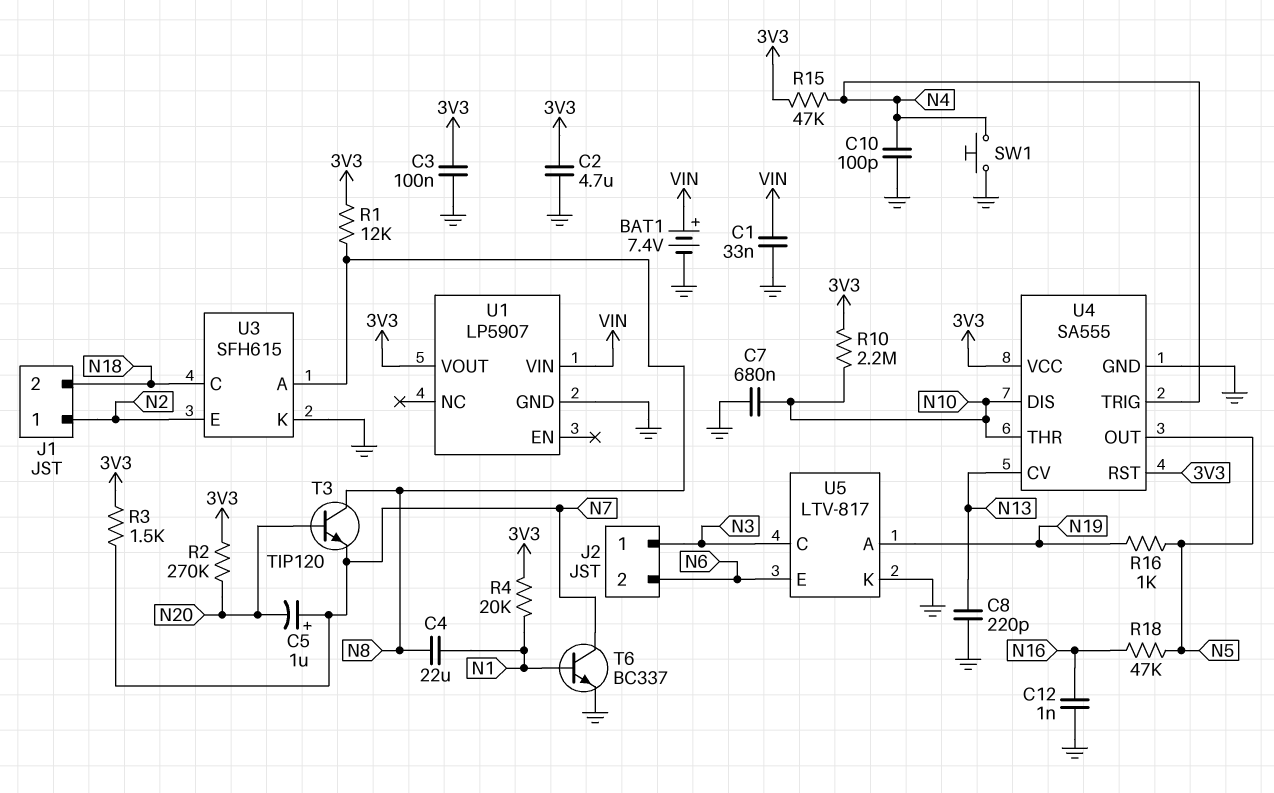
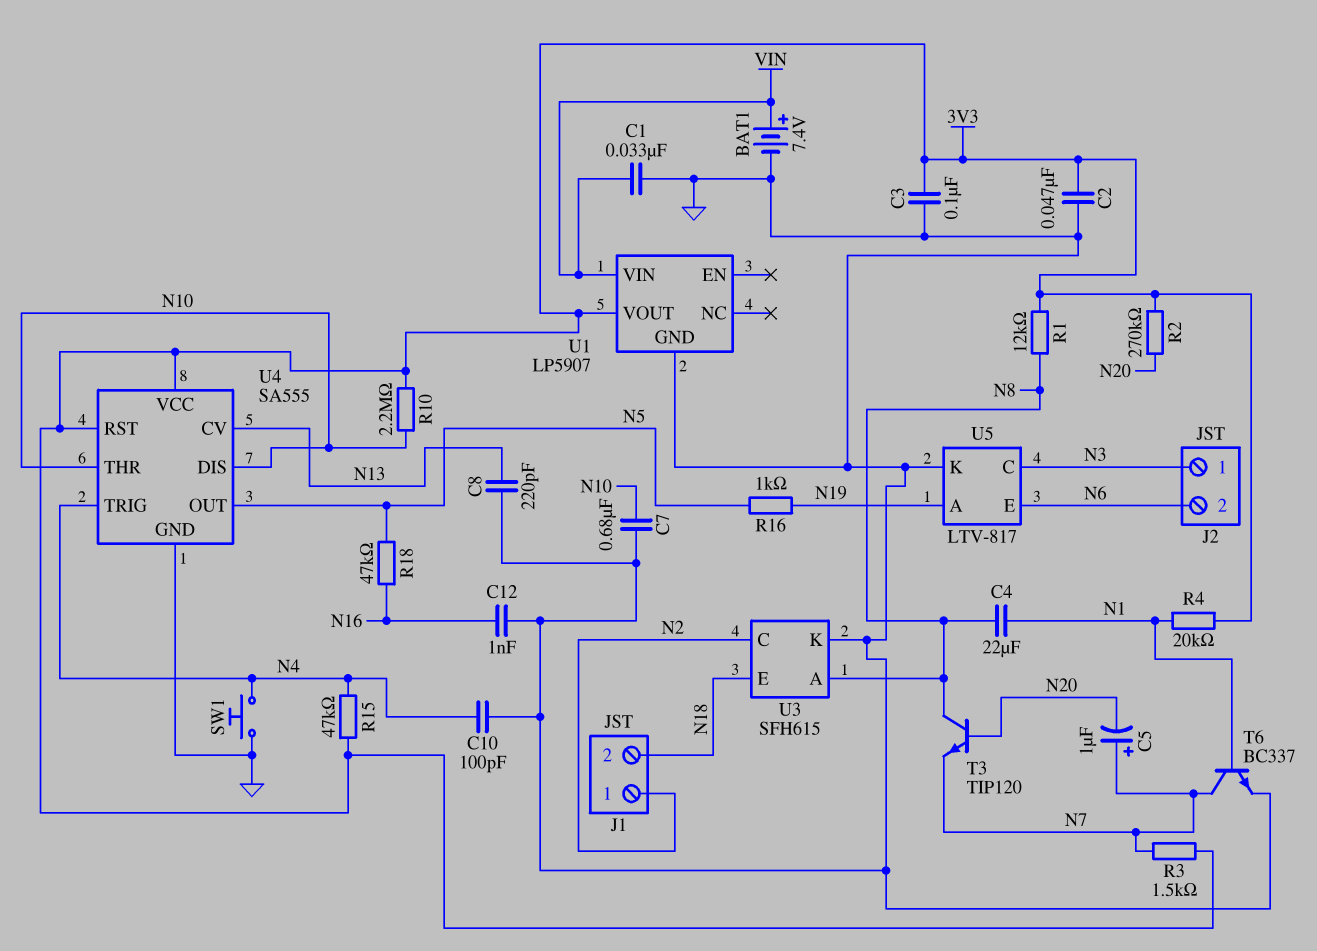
C2: 4.7uF (3V3, GND) -> 47nF (3V3, GND)
U3 pin C: N18 -> N2
U3 pin E: N2 -> N18

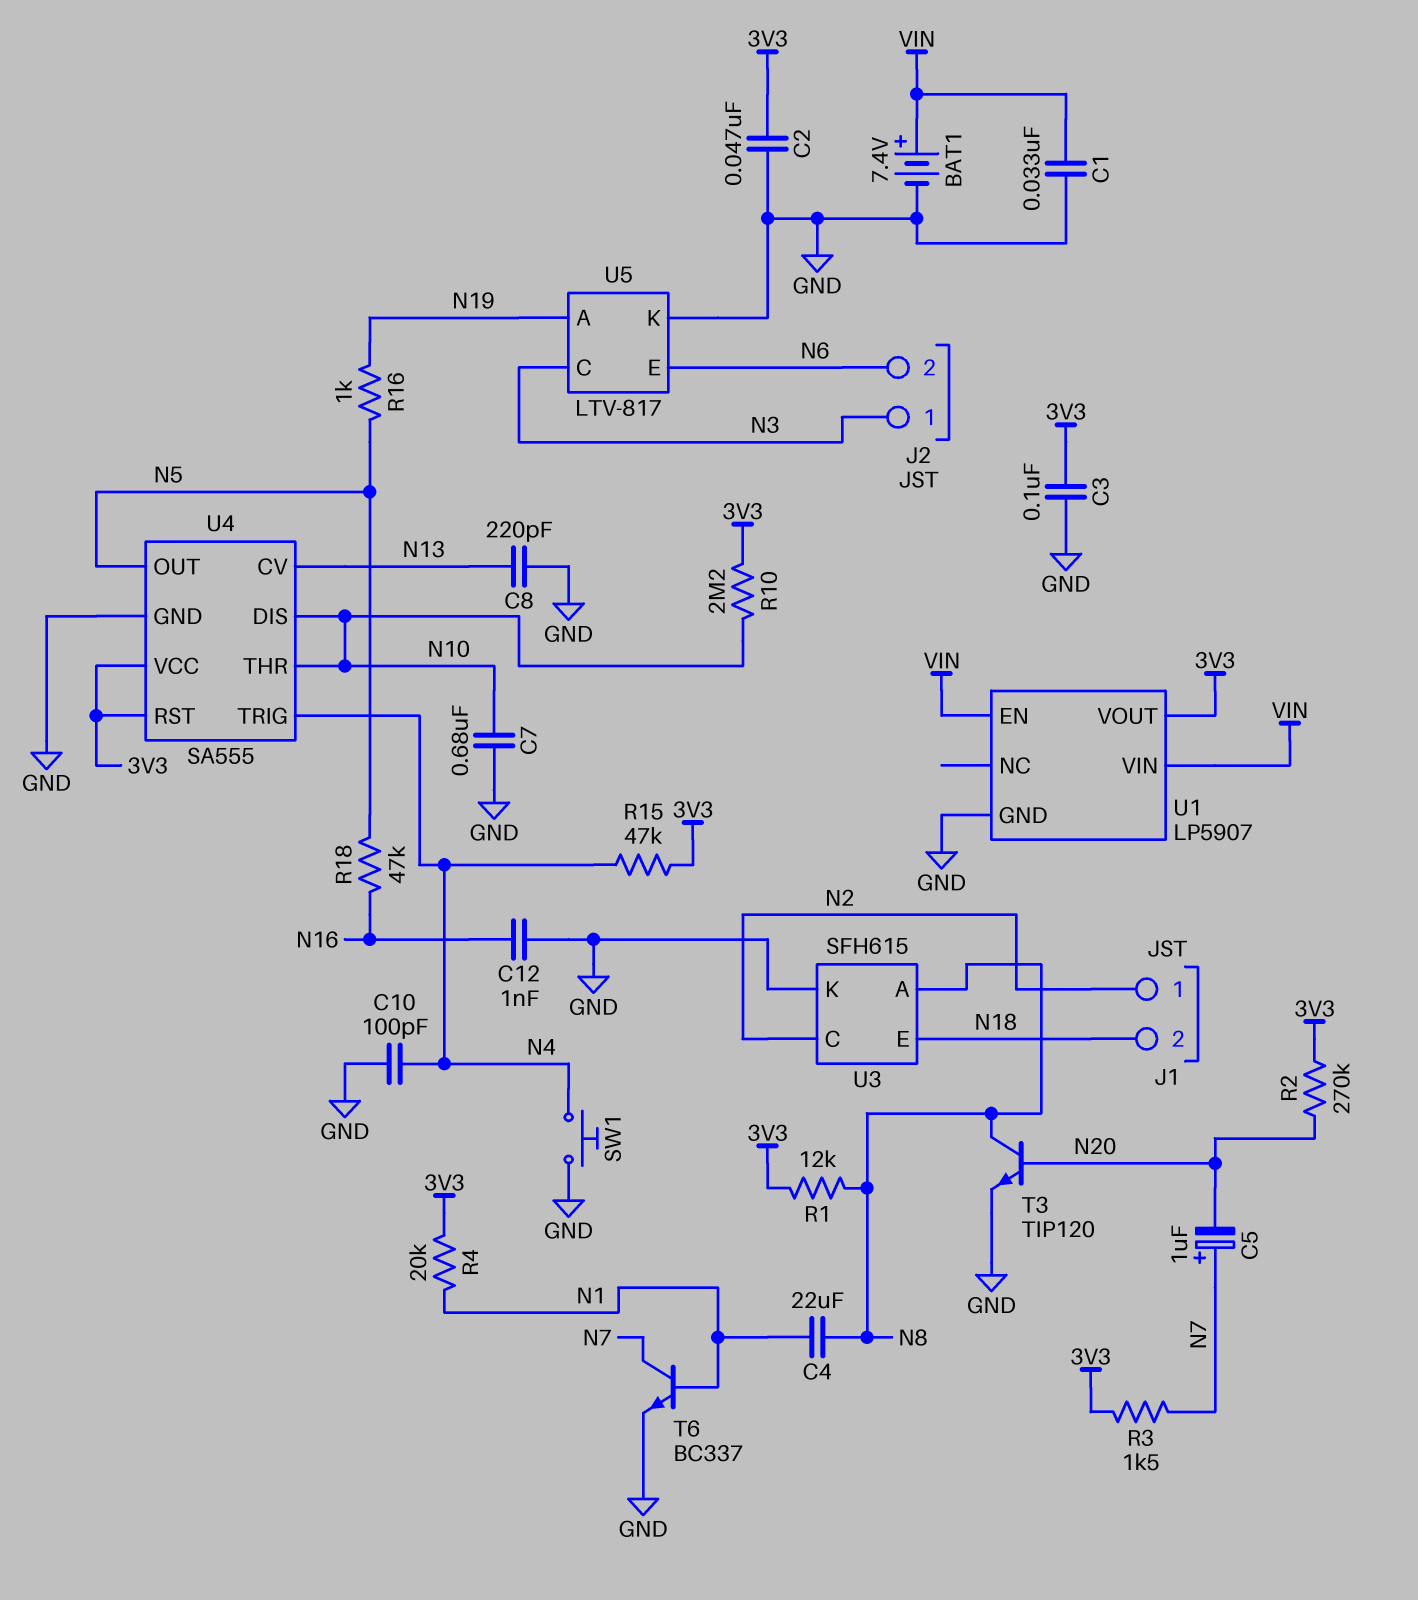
T3: NPN TIP120 (B N20, C N8, E N7) -> NPN TIP120 (B N20, C N8, E GND)
U1 pin EN: none -> VIN

